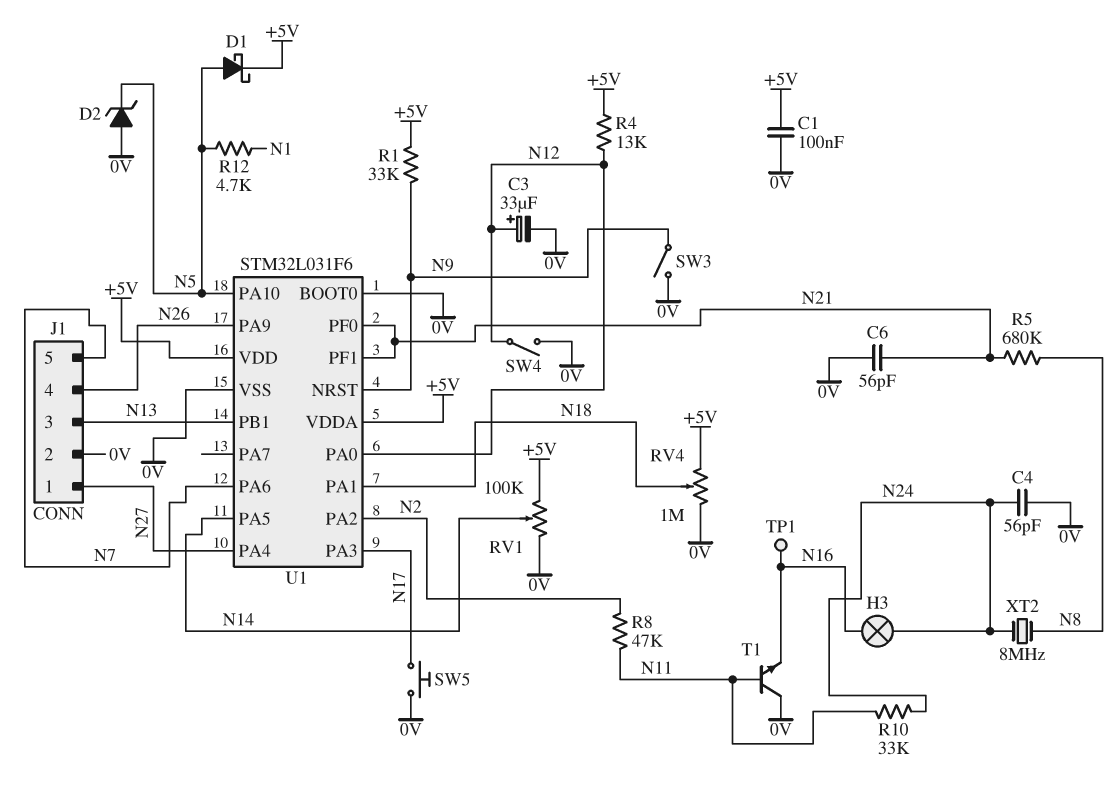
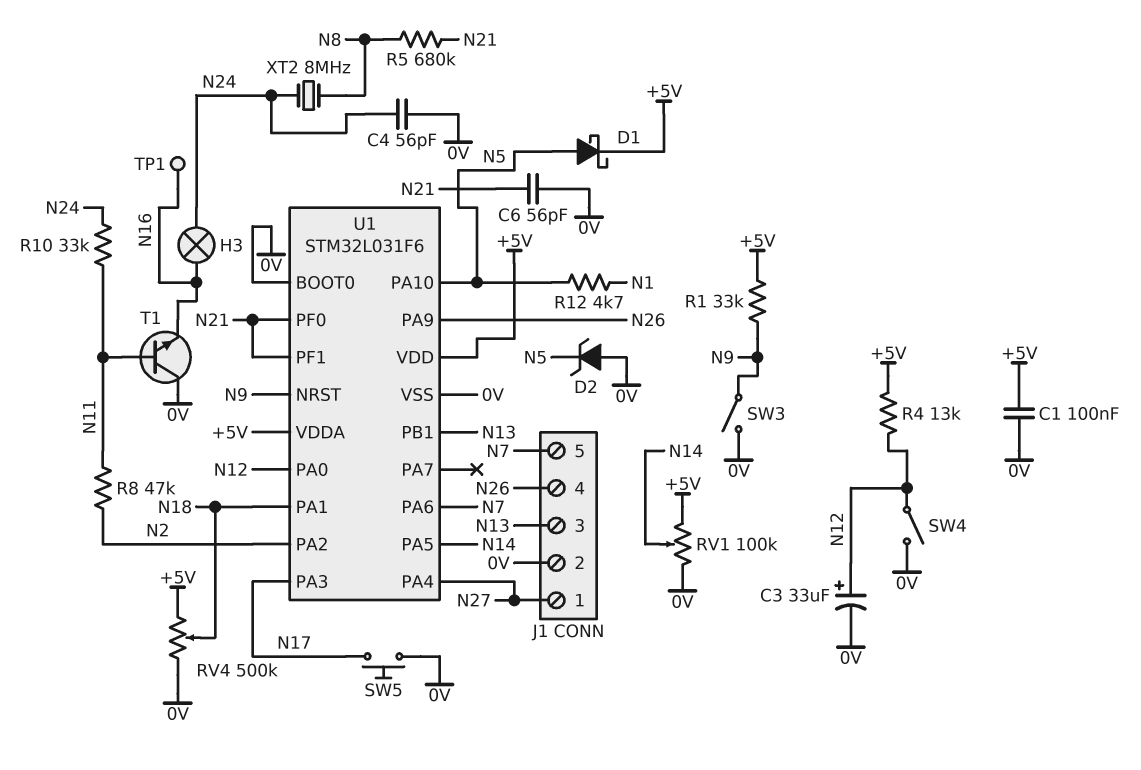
RV4: 1M (+5V, 0V, wiper N18) -> 500k (+5V, 0V, wiper N18)

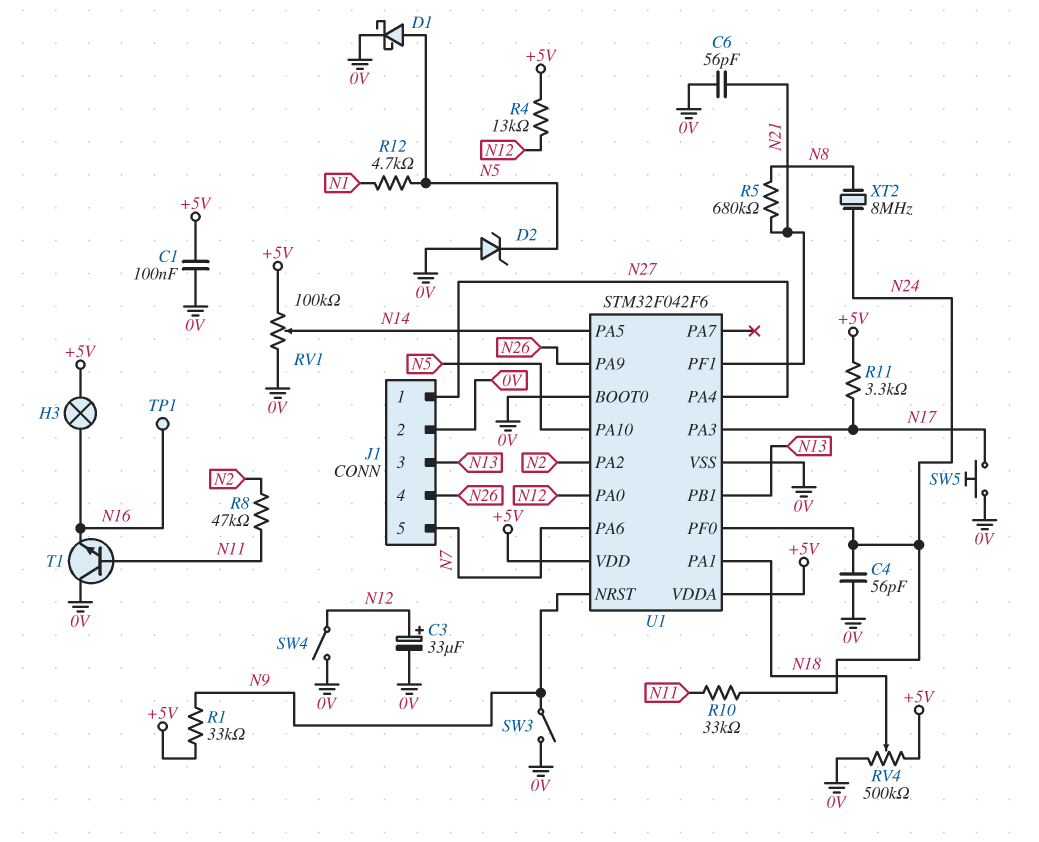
D1: schottky (A N5, K +5V) -> schottky (A N5, K 0V)
H3: lamp (N16, N24) -> lamp (+5V, N16)
R11: none -> 3.3k (+5V, N17)
U1: STM32L031F6 -> STM32F042F6
U1 pin PF0: N21 -> N24

